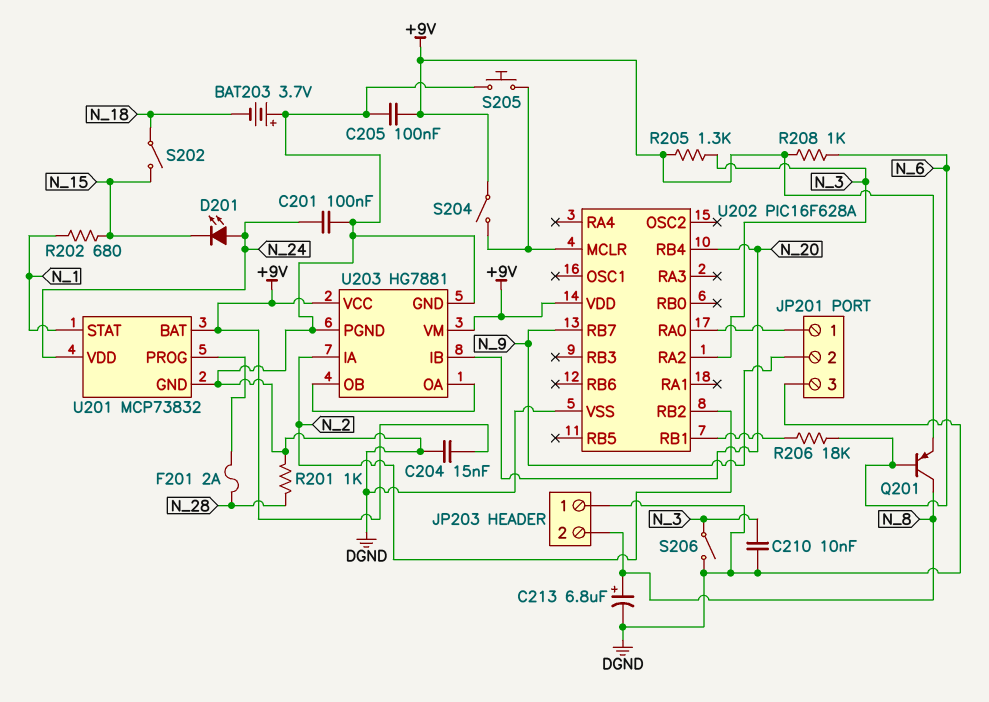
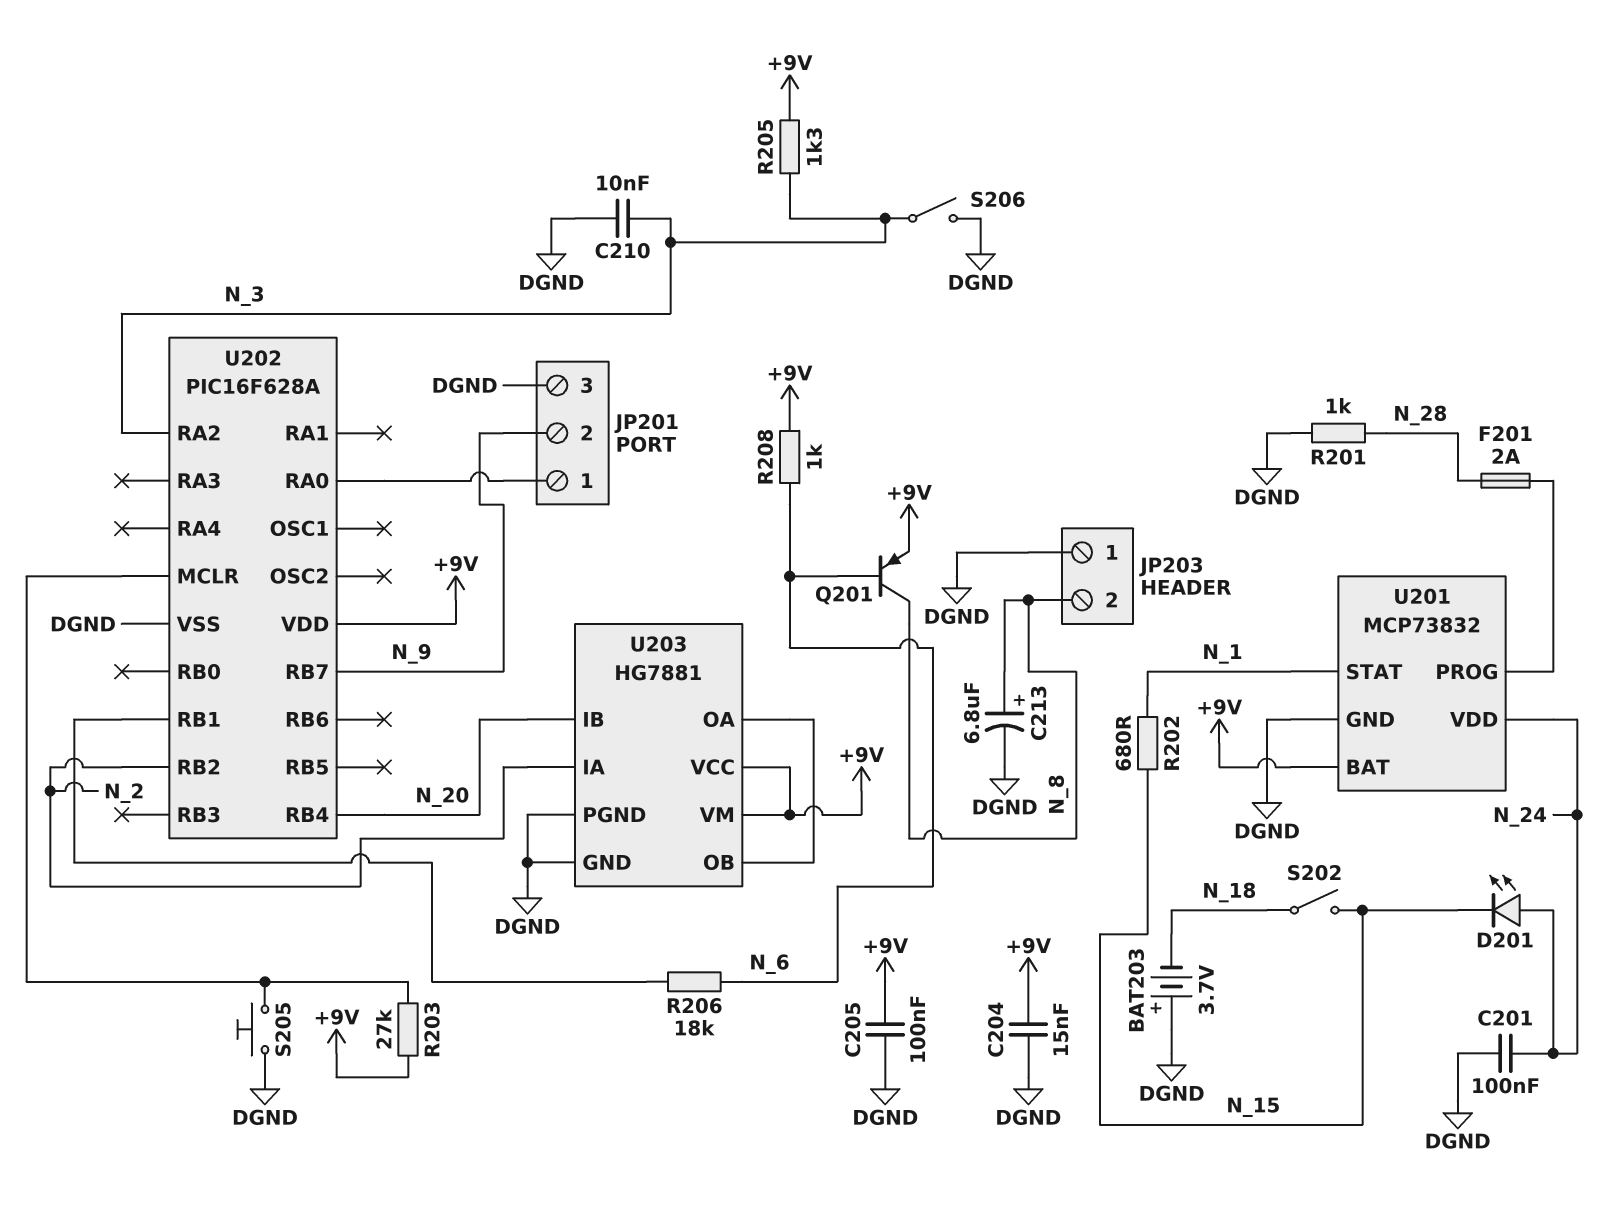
R203: none -> 27k (+9V, U202/MCLR)
S204: switch (+9V, U202/MCLR) -> none

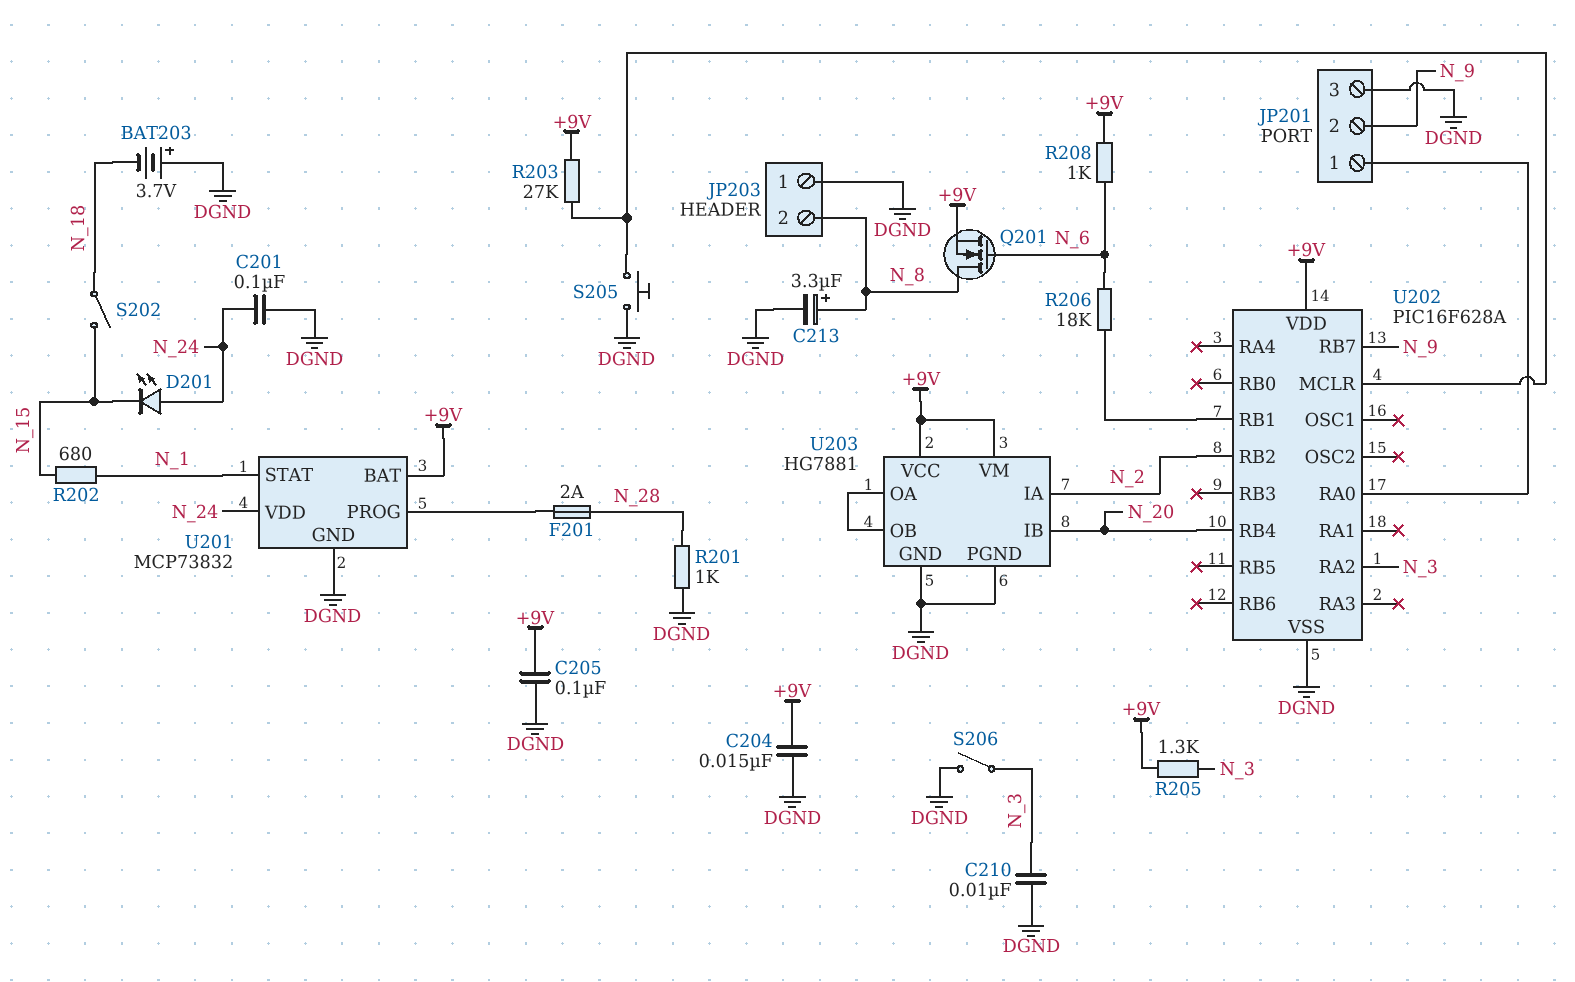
C213: 6.8uF (plus N_8, minus DGND) -> 3.3uF (plus N_8, minus DGND)
Q201: PNP (B N_6, C N_8, E +9V) -> NMOS (G N_6, D N_8, S +9V)

